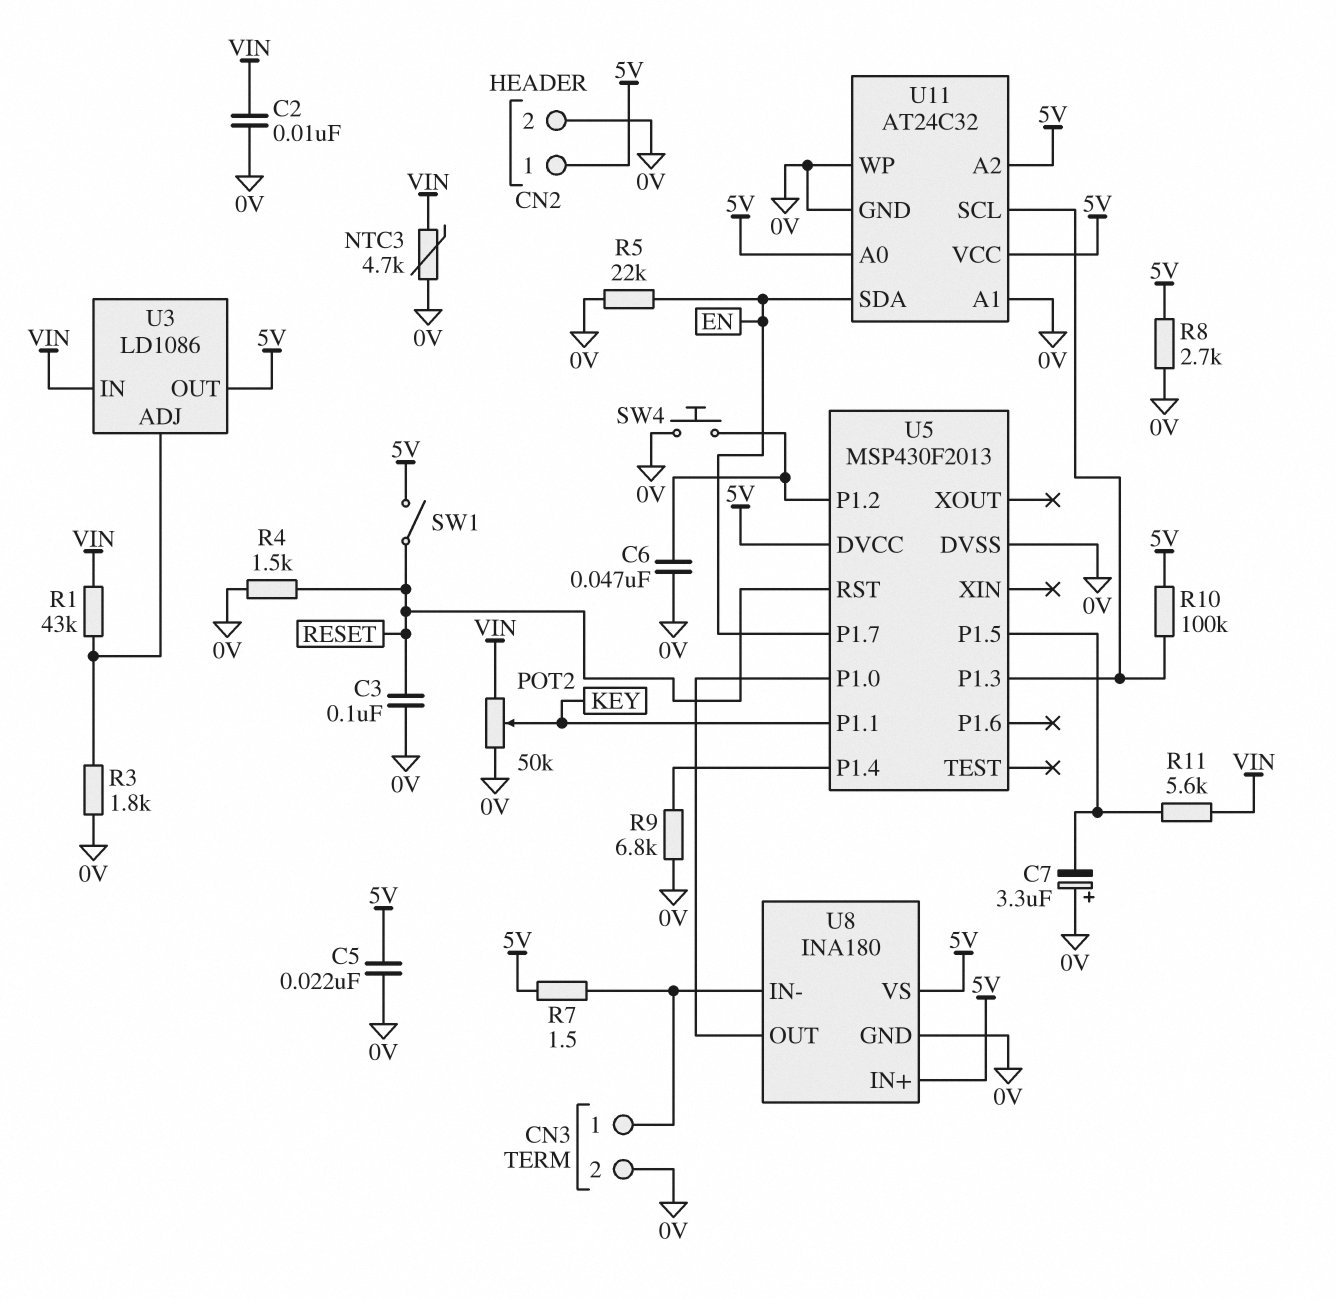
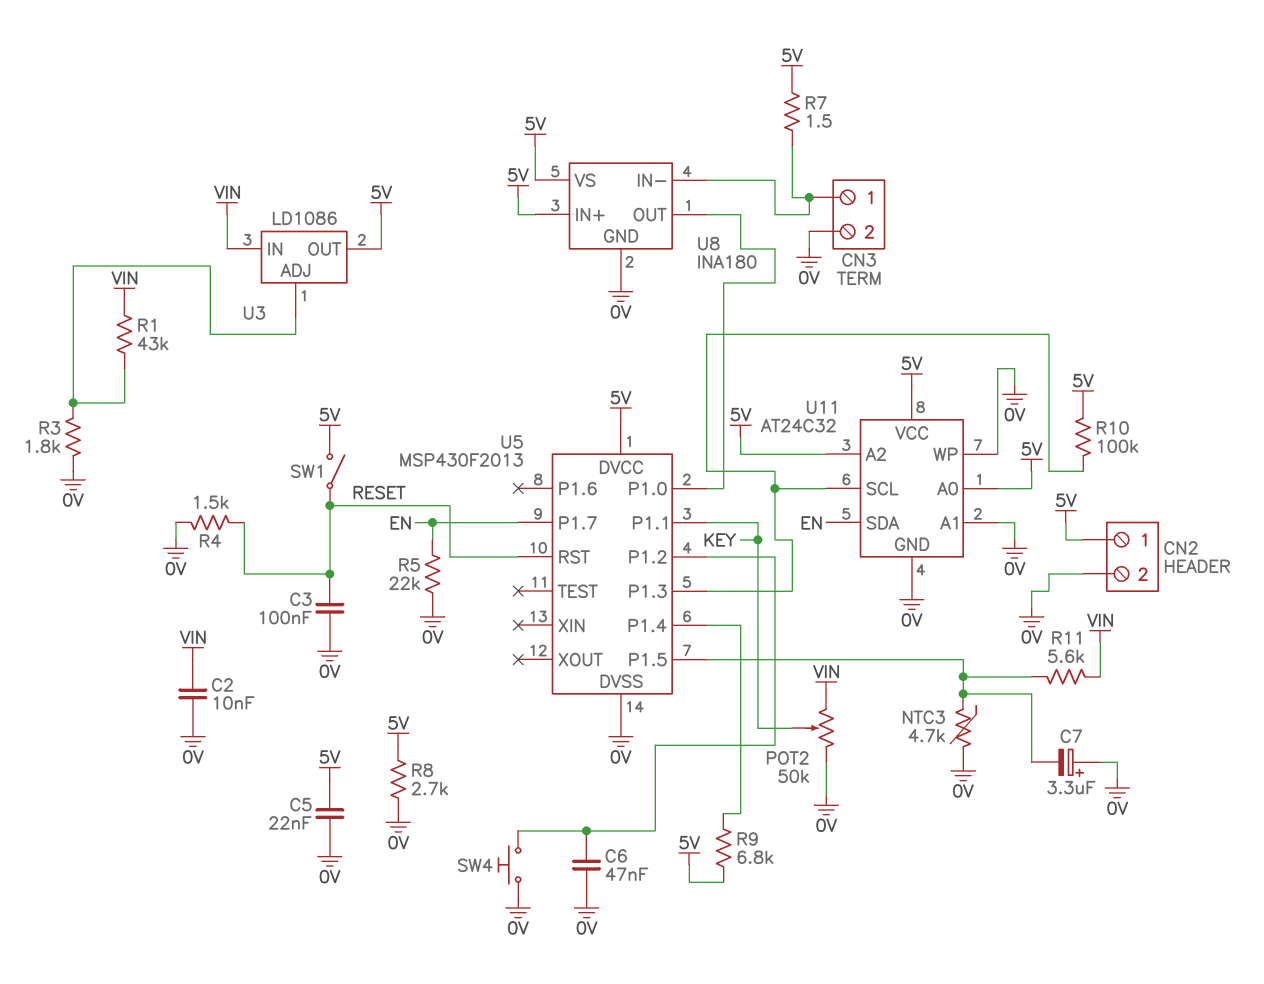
NTC3: 4.7k (0V, VIN) -> 4.7k (0V, U5/P1.5)
R9: 6.8k (0V, U5/P1.4) -> 6.8k (5V, U5/P1.4)

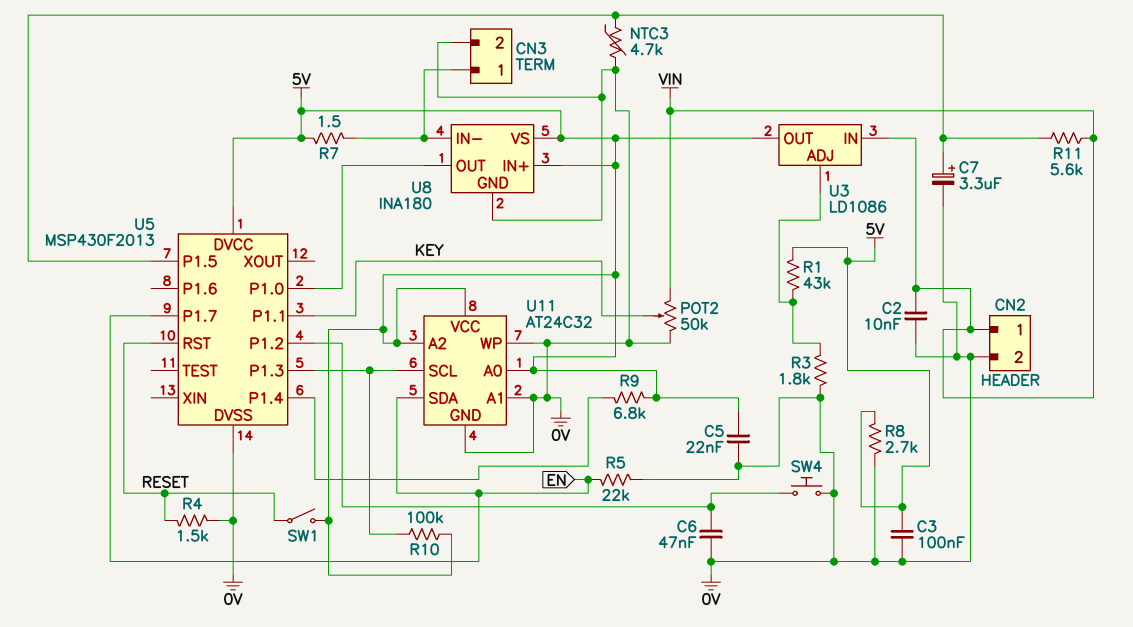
C3: 100nF (0V, RESET) -> 100nF (0V, 5V)
C7: 3.3uF (plus 0V, minus U5/P1.5) -> 3.3uF (plus U5/P1.5, minus 0V)
CN2 pin 1: 5V -> VIN
R1: 43k (U3/ADJ, VIN) -> 43k (5V, U3/ADJ)

